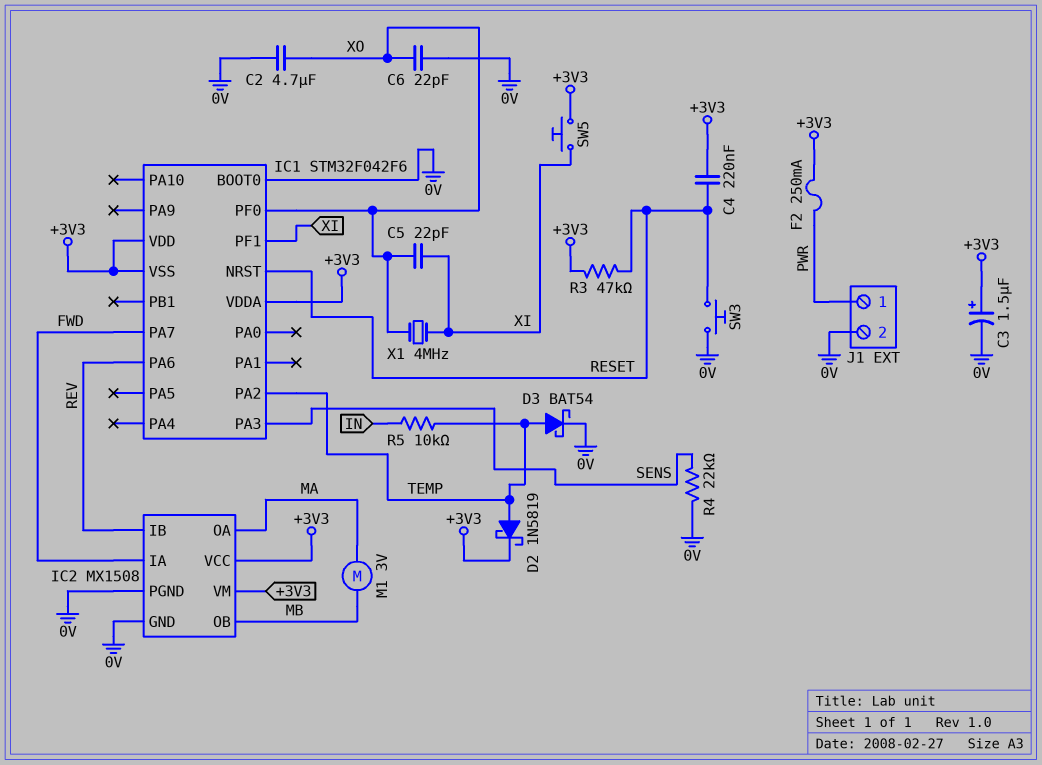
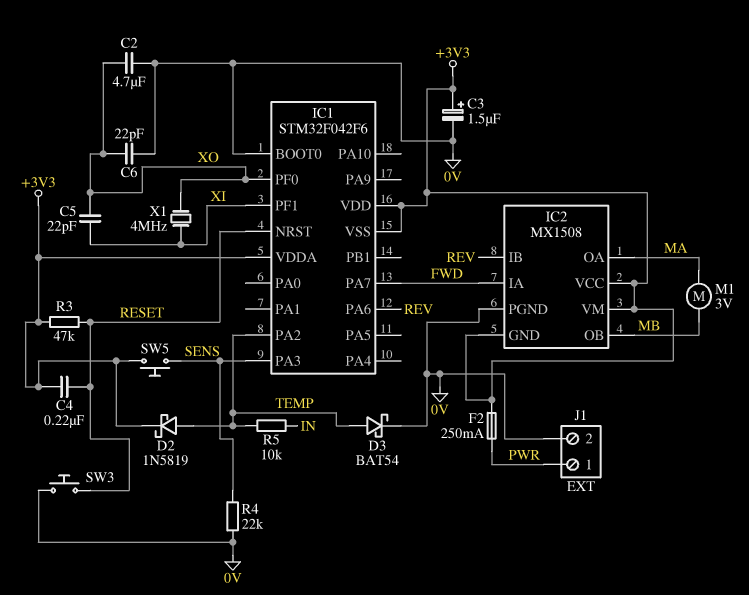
IC2 pin GND: 0V -> +3V3
SW5: button (+3V3, XI) -> button (+3V3, SENS)

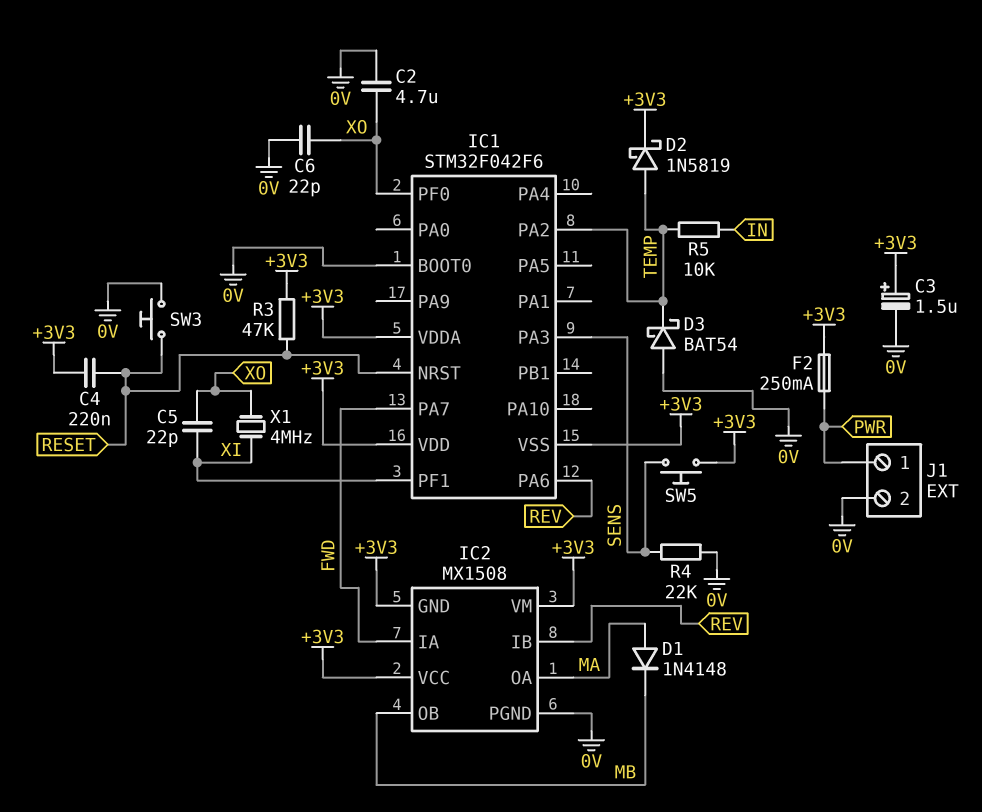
D1: none -> diode 1N4148 (A MA, K MB)
D3: schottky BAT54 (A TEMP, K 0V) -> schottky BAT54 (A 0V, K TEMP)
M1: motor 3V (MA, MB) -> none

